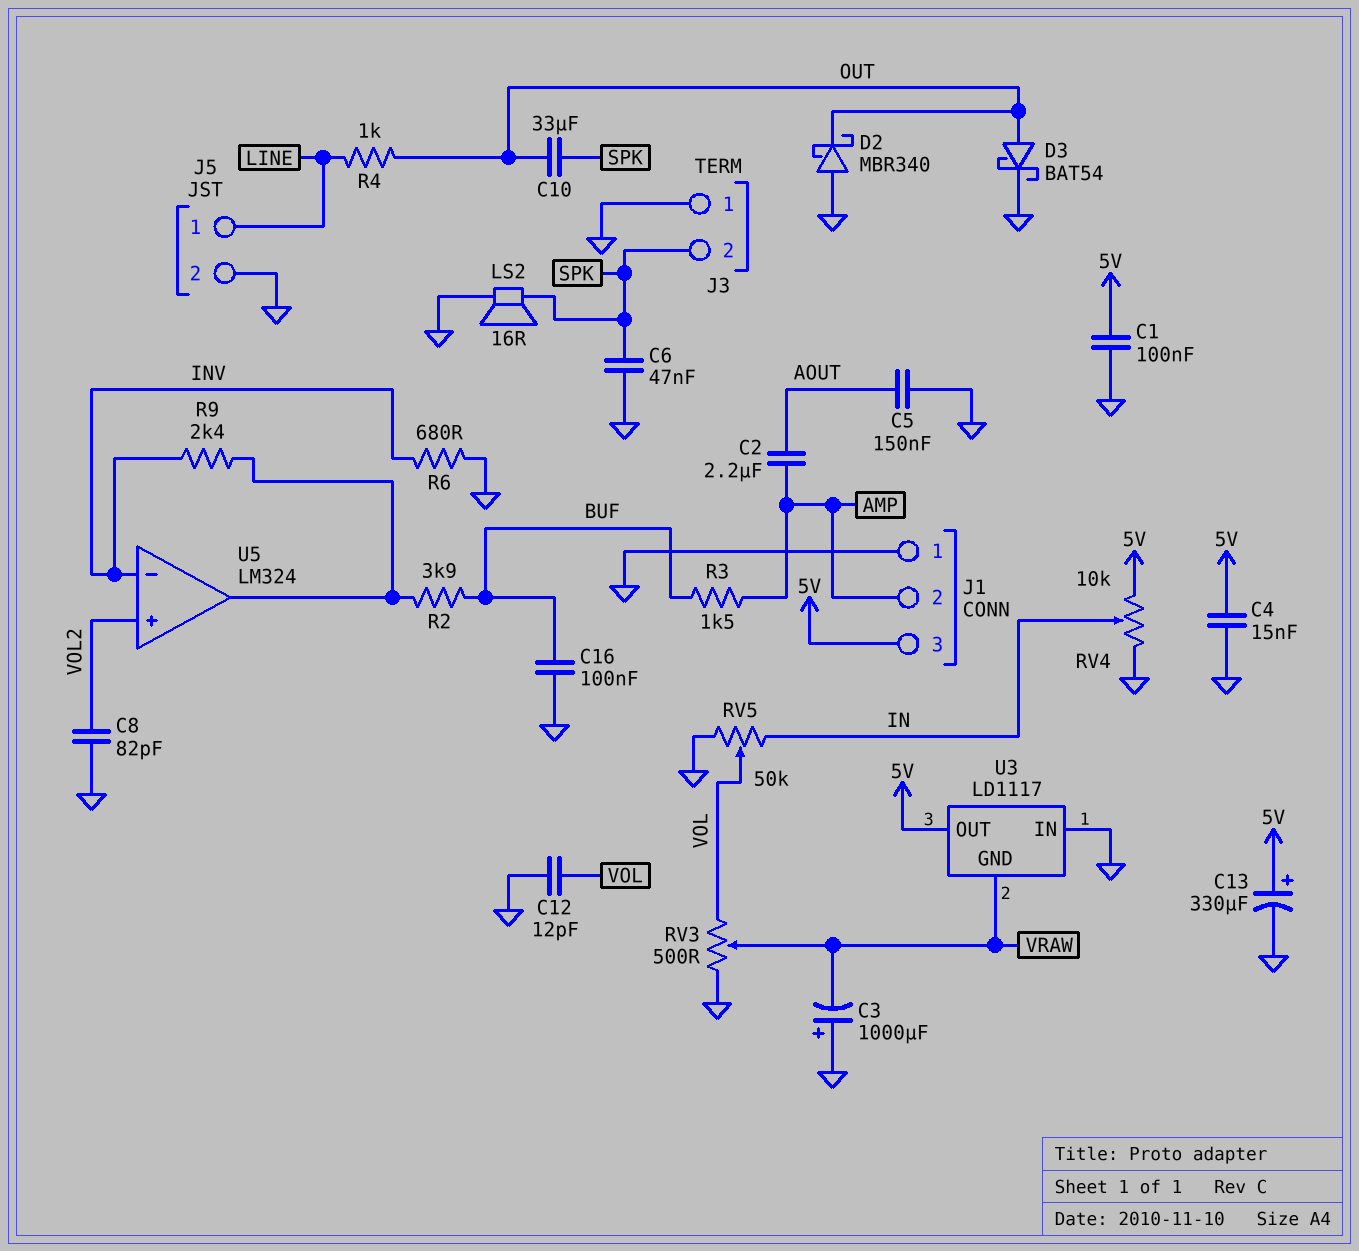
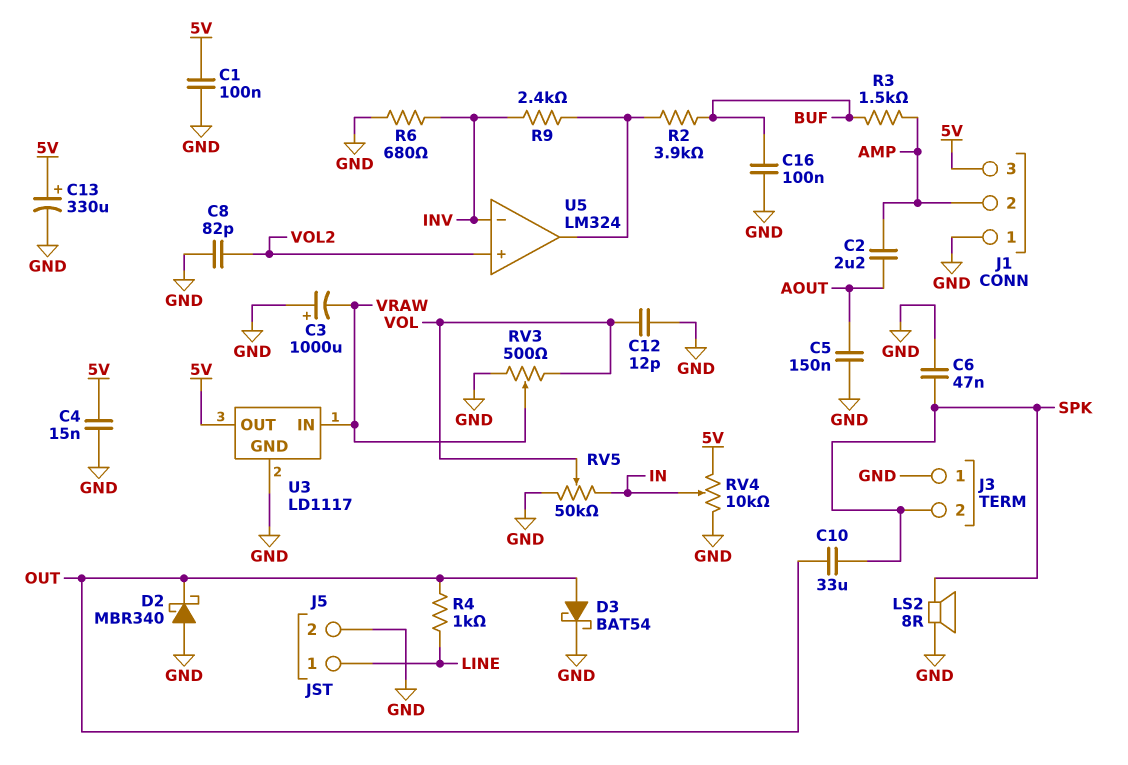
LS2: speaker 16R (GND, SPK) -> speaker 8R (GND, SPK)
U3 pin GND: VRAW -> GND
U3 pin IN: GND -> VRAW

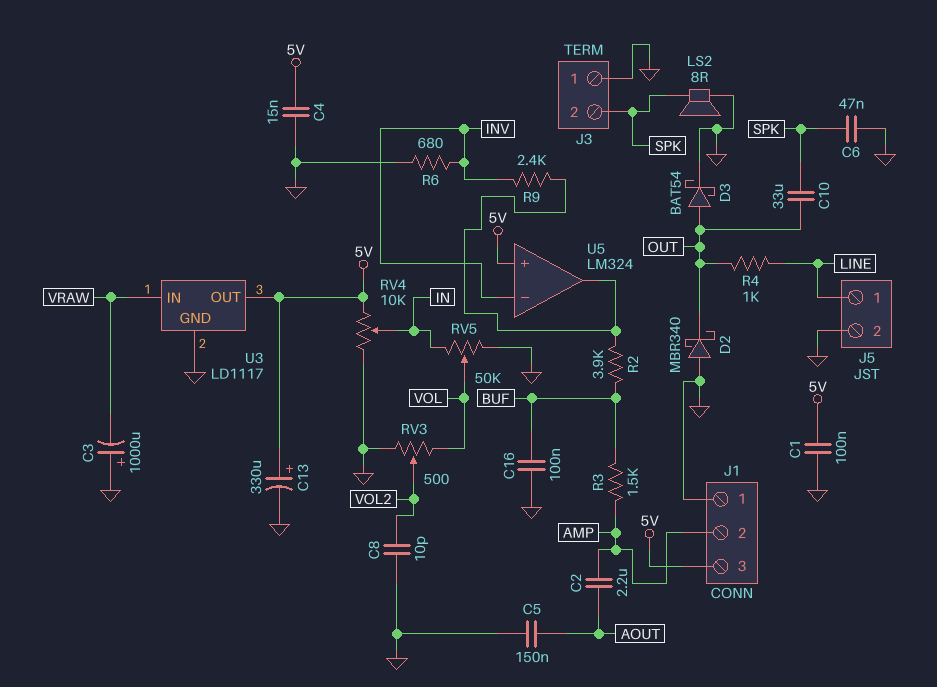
C8: 82pF (GND, VOL2) -> 10pF (GND, VOL2)
C12: 12pF (GND, VOL) -> none
RV3: 500 (GND, VOL, wiper VRAW) -> 500 (GND, VOL, wiper VOL2)
U5 pin in+: VOL2 -> 5V

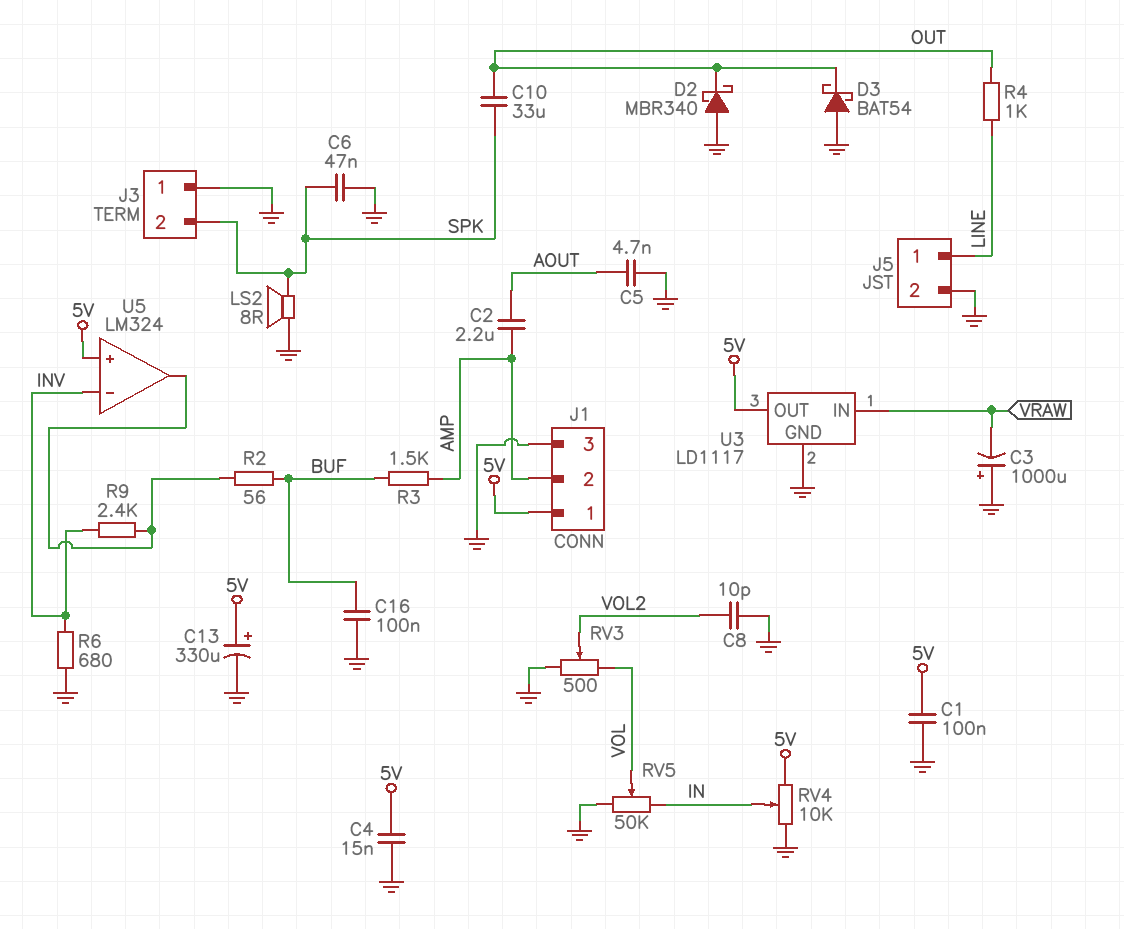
C5: 150nF (AOUT, GND) -> 4.7nF (AOUT, GND)
D3: schottky BAT54 (A OUT, K GND) -> schottky BAT54 (A GND, K OUT)
J1 pin 1: GND -> 5V
J1 pin 3: 5V -> GND
R2: 3.9k (BUF, U5/out) -> 56 (BUF, U5/out)

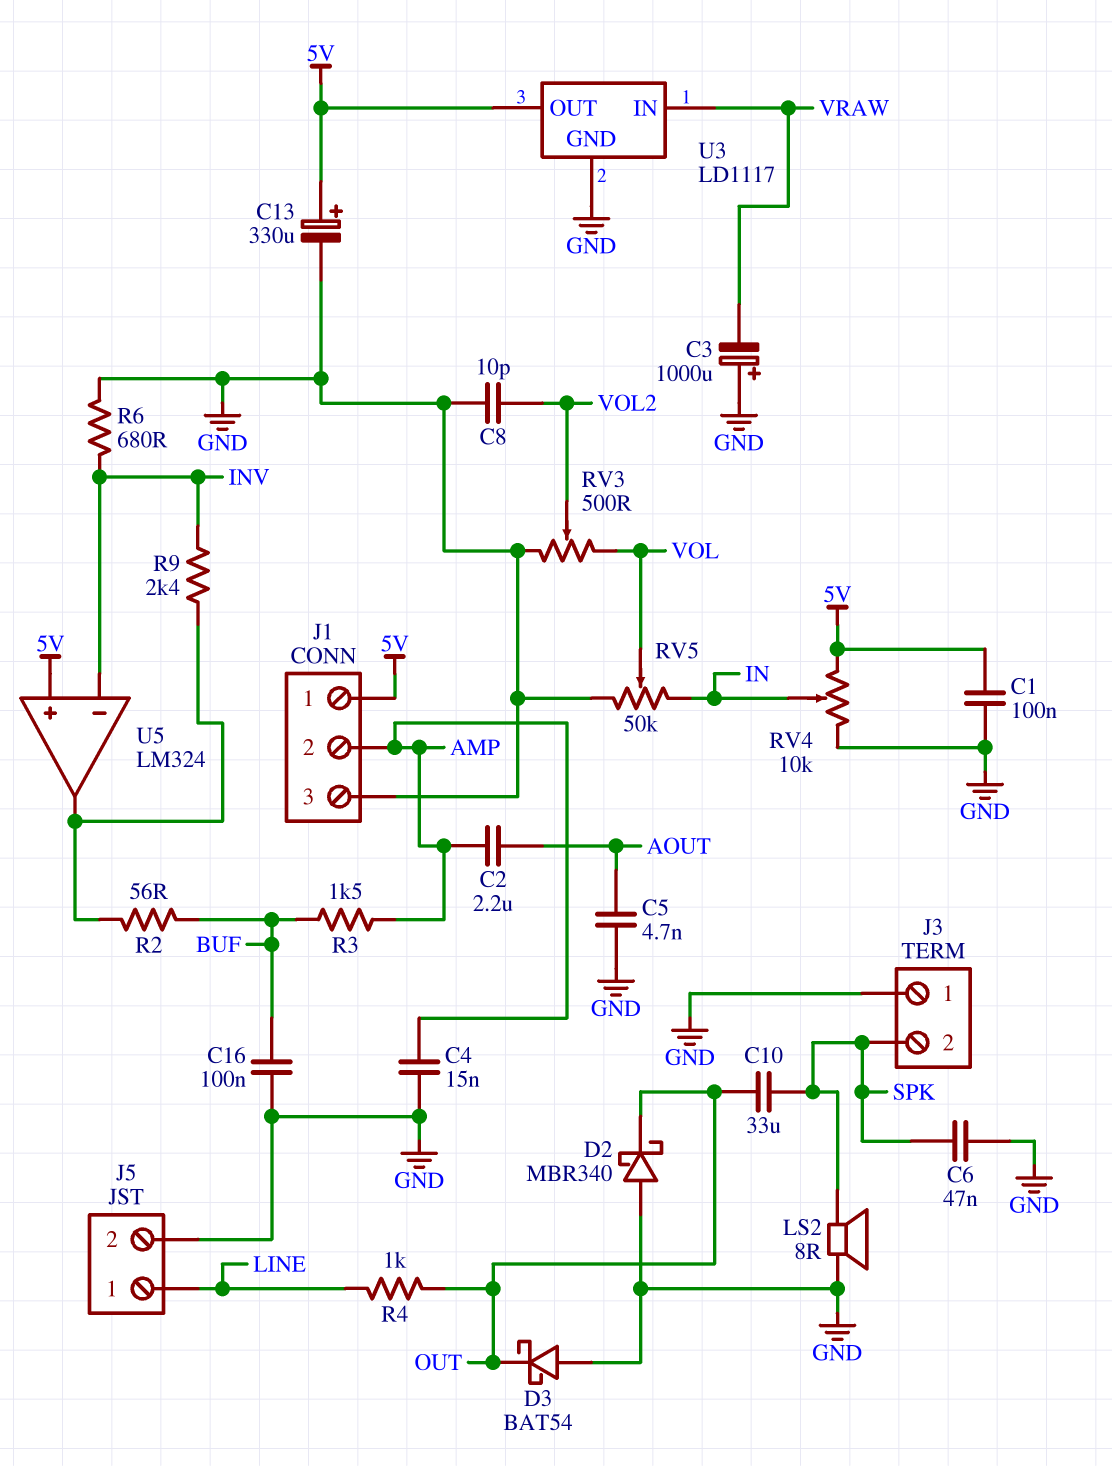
C4: 15nF (5V, GND) -> 15nF (AMP, GND)

